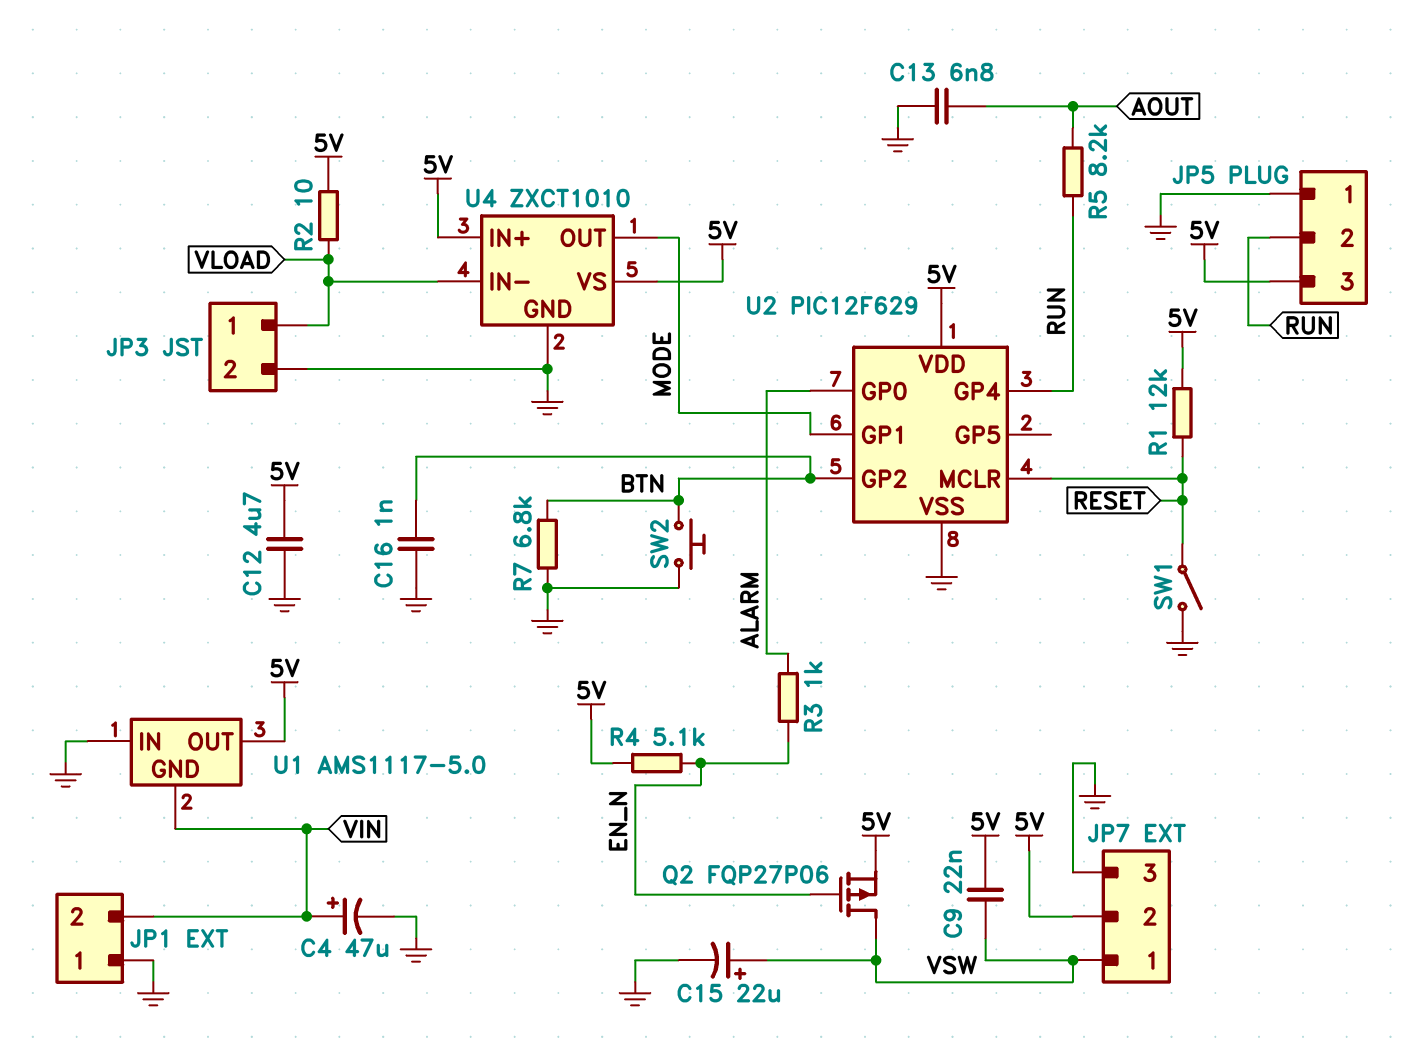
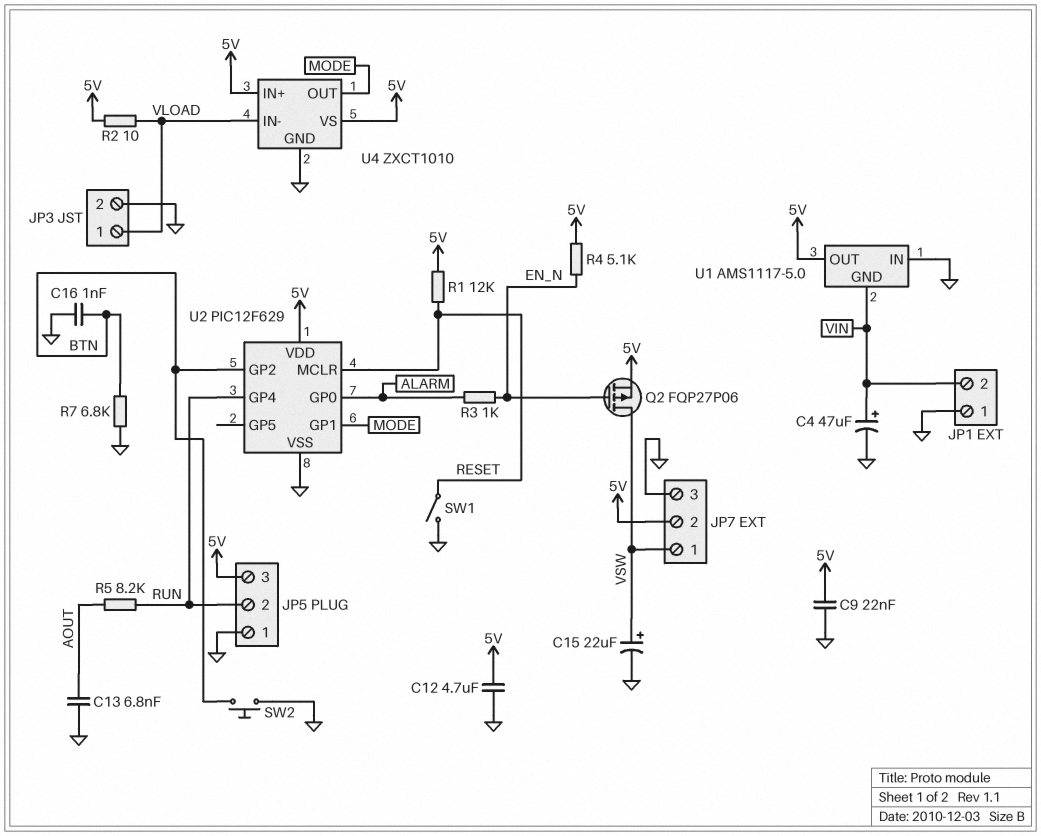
C9: 22nF (5V, VSW) -> 22nF (5V, GND)

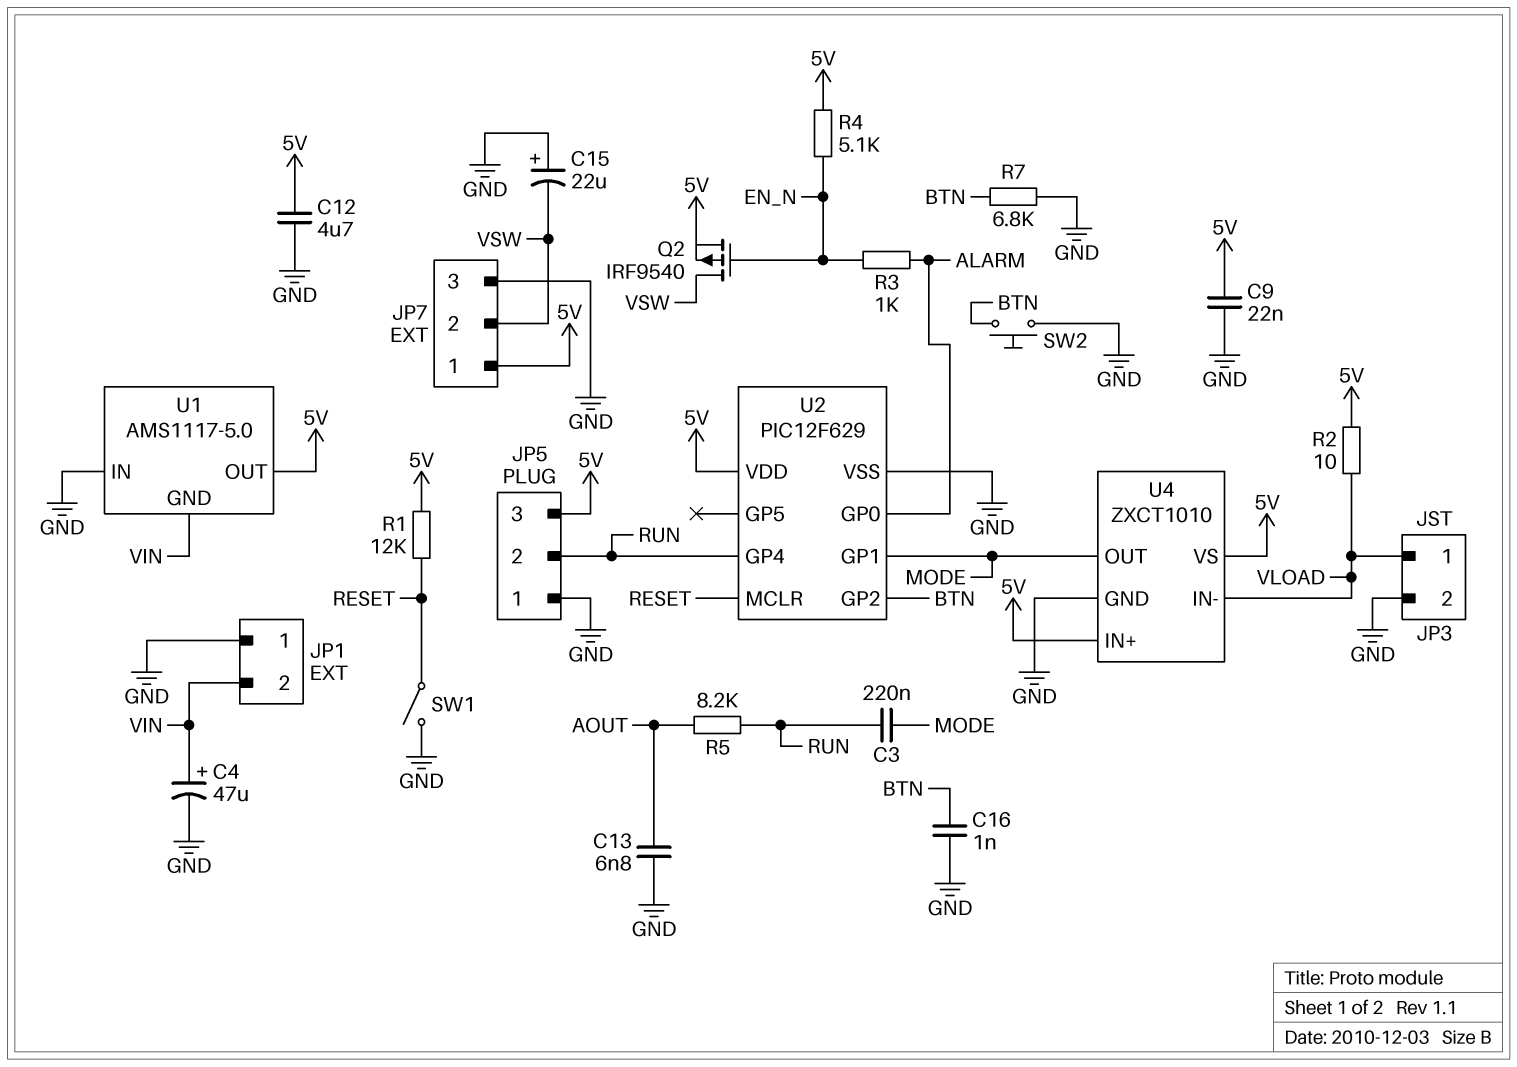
C3: none -> 220nF (MODE, RUN)
C15: 22uF (plus VSW, minus GND) -> 22uF (plus GND, minus VSW)
JP7 pin 1: VSW -> 5V
JP7 pin 2: 5V -> VSW
Q2: PMOS FQP27P06 (G EN_N, D VSW, S 5V) -> PMOS IRF9540 (G EN_N, D VSW, S 5V)

